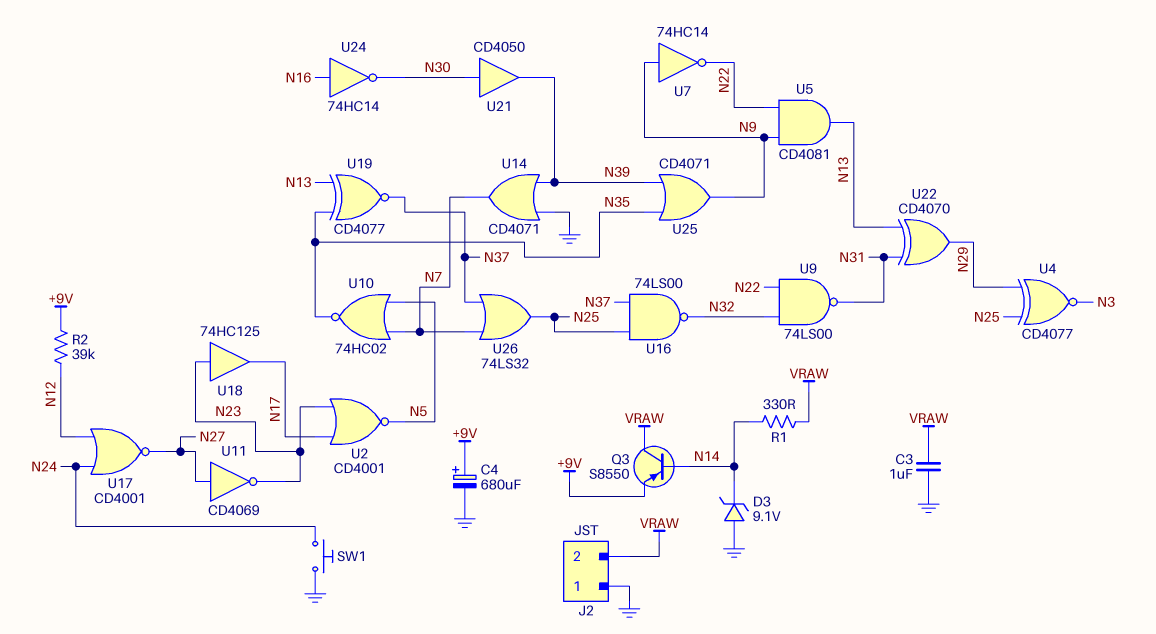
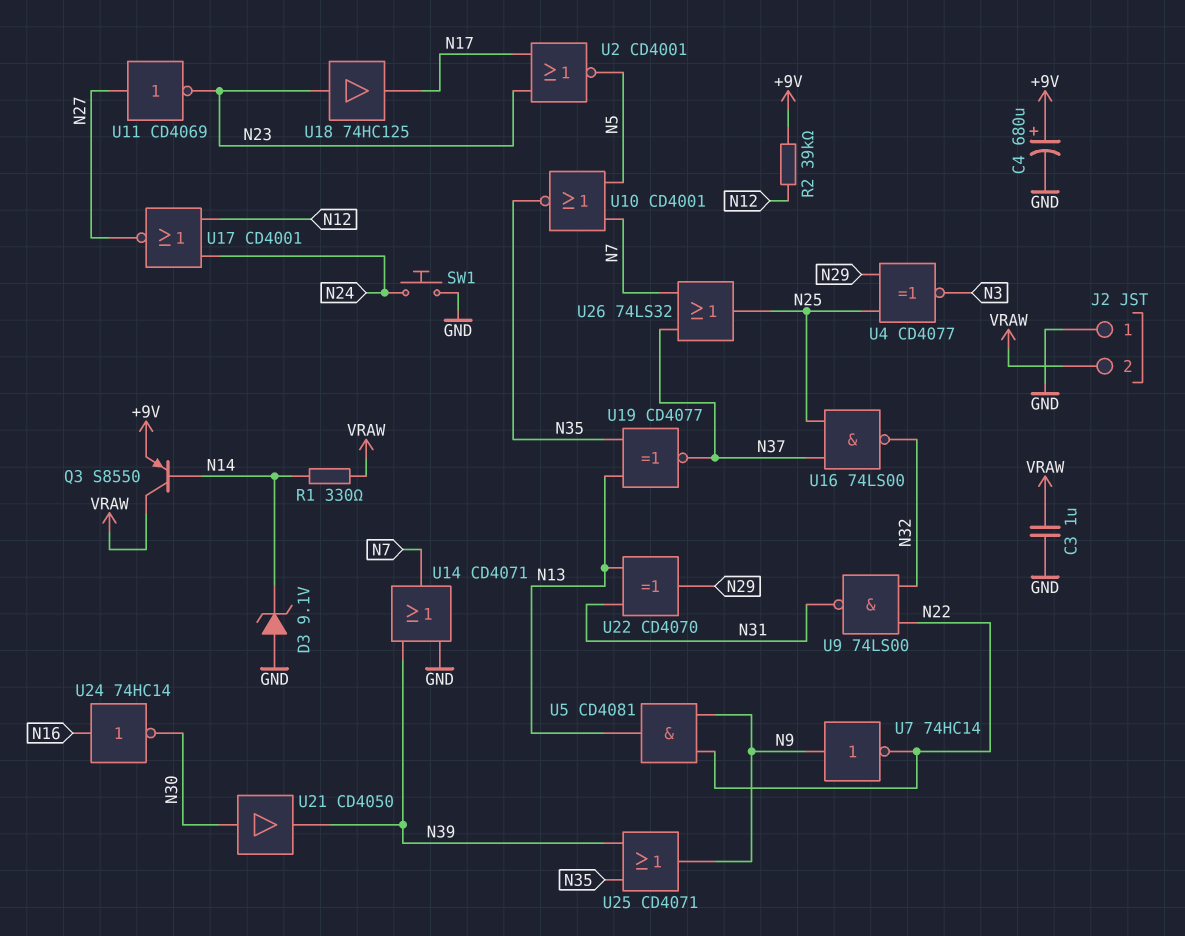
U10: NOR 74HC02 (in N5, in N7, out N35) -> NOR CD4001 (in N5, in N7, out N35)

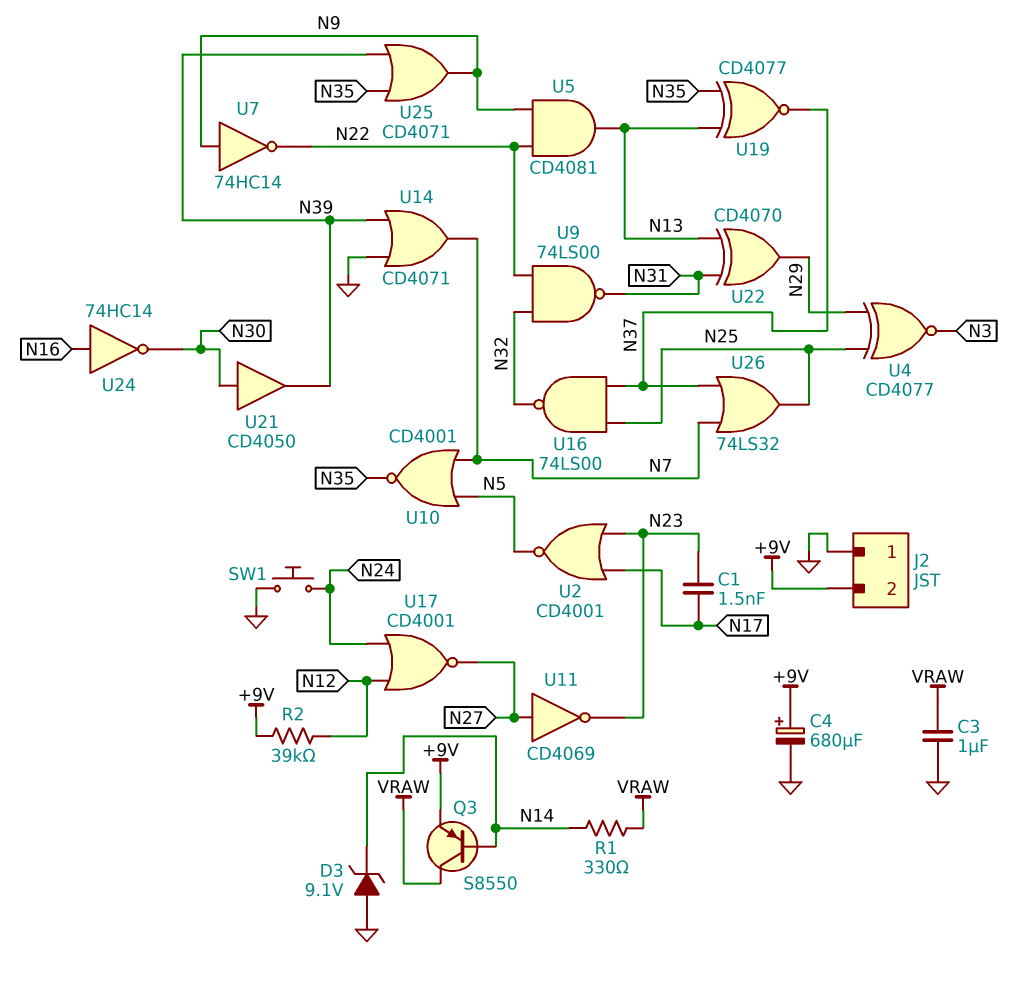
C1: none -> 1.5nF (N17, N23)
J2 pin 2: VRAW -> +9V
U18: buffer 74HC125 (in N23, out N17) -> none

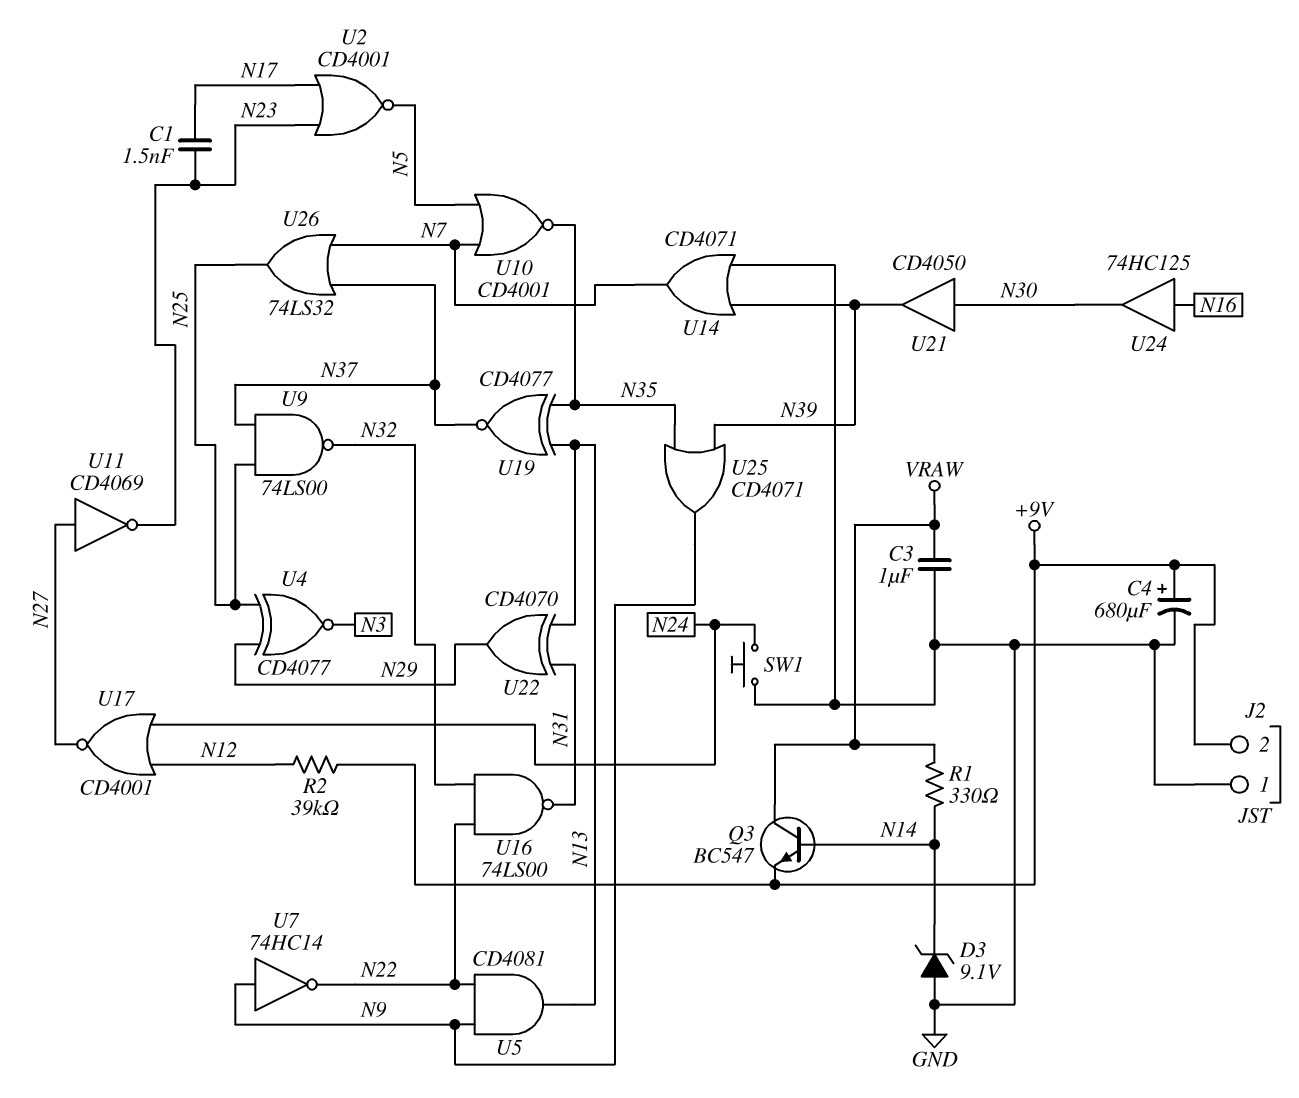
Q3: PNP S8550 (B N14, C VRAW, E +9V) -> NPN BC547 (B N14, C VRAW, E +9V)
U9: NAND 74LS00 (in N22, in N32, out N31) -> NAND 74LS00 (in N25, in N37, out N32)
U16: NAND 74LS00 (in N25, in N37, out N32) -> NAND 74LS00 (in N22, in N32, out N31)
U24: NOT 74HC14 (in N16, out N30) -> buffer 74HC125 (in N16, out N30)

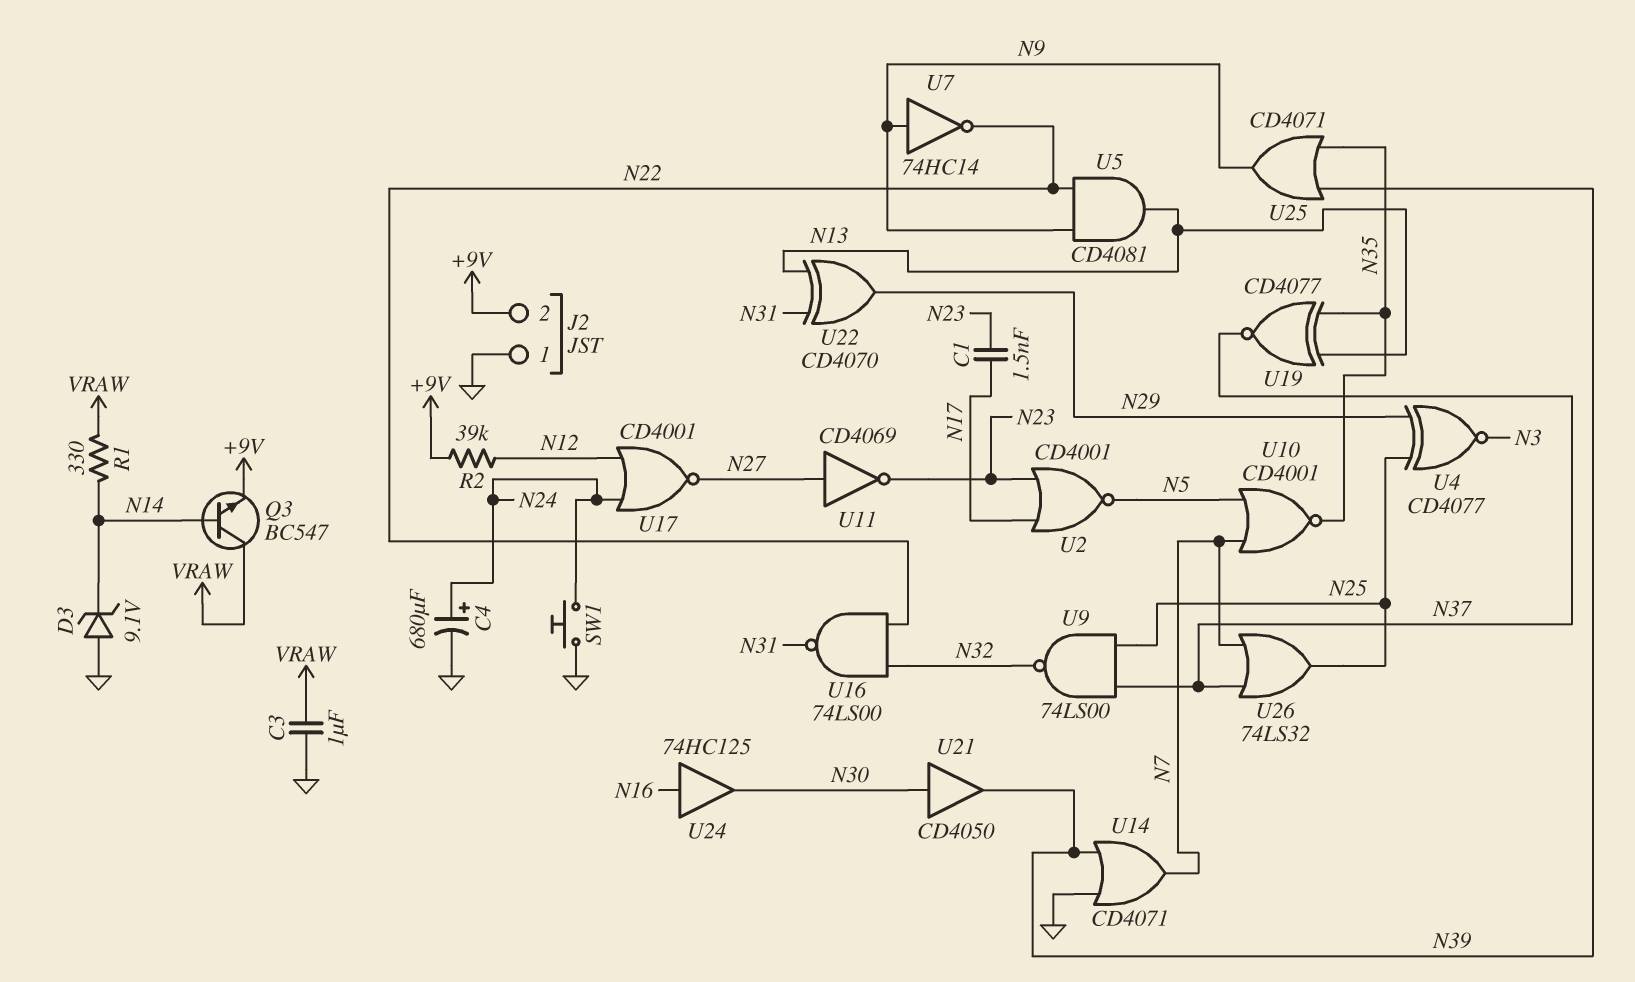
C4: 680uF (plus +9V, minus GND) -> 680uF (plus N24, minus GND)

